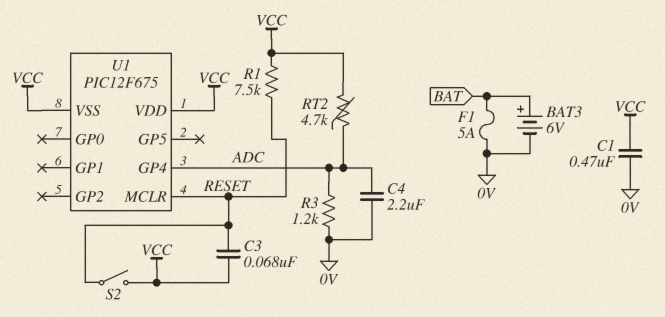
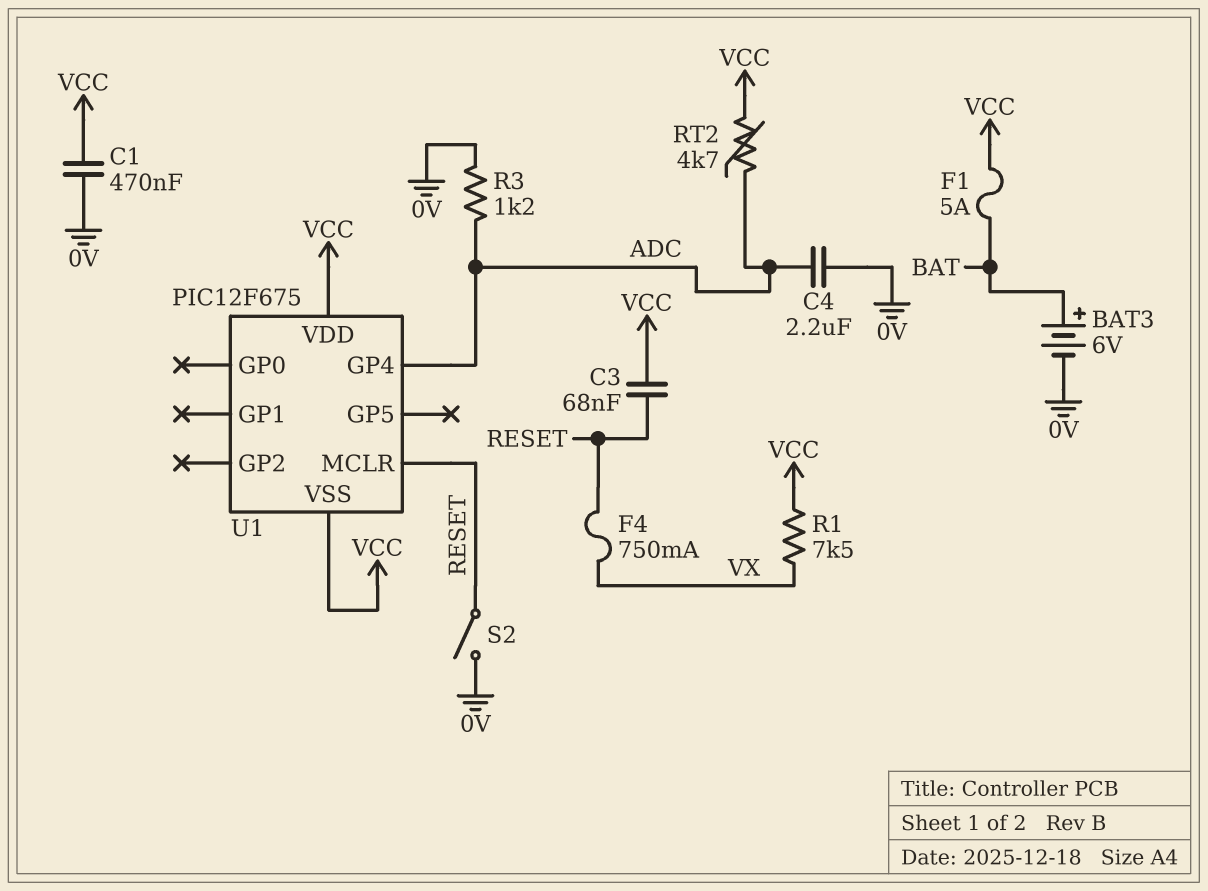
F1: 5A (0V, BAT) -> 5A (BAT, VCC)
F4: none -> 750mA (RESET, VX)
R1: 7.5k (RESET, VCC) -> 7.5k (VCC, VX)
S2: switch (RESET, VCC) -> switch (0V, RESET)

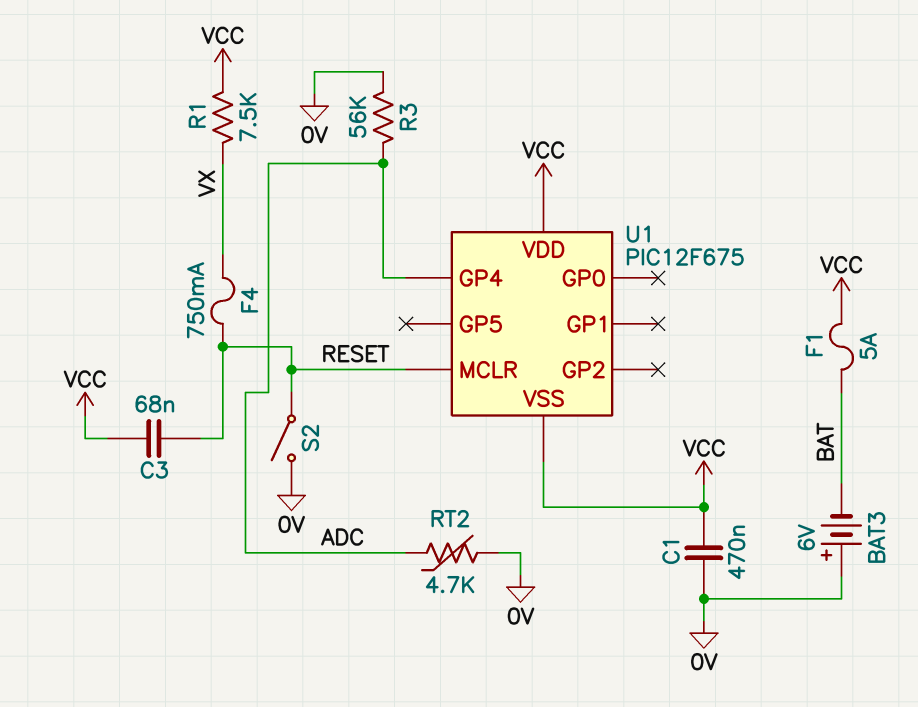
BAT3: 6V (plus BAT, minus 0V) -> 6V (plus 0V, minus BAT)
C4: 2.2uF (0V, ADC) -> none
R3: 1.2k (0V, ADC) -> 56k (0V, ADC)
RT2: 4.7k (ADC, VCC) -> 4.7k (0V, ADC)

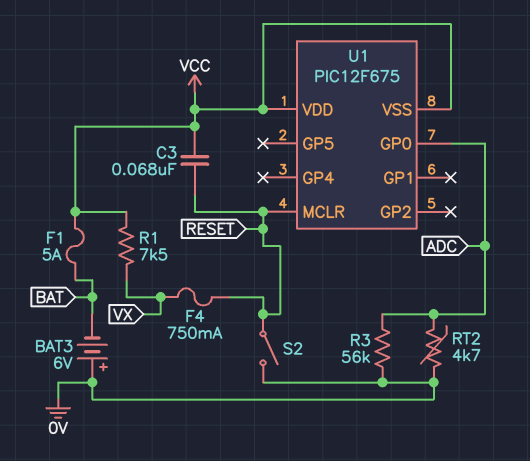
C1: 470nF (0V, VCC) -> none
U1 pin GP0: none -> ADC
U1 pin GP4: ADC -> none

